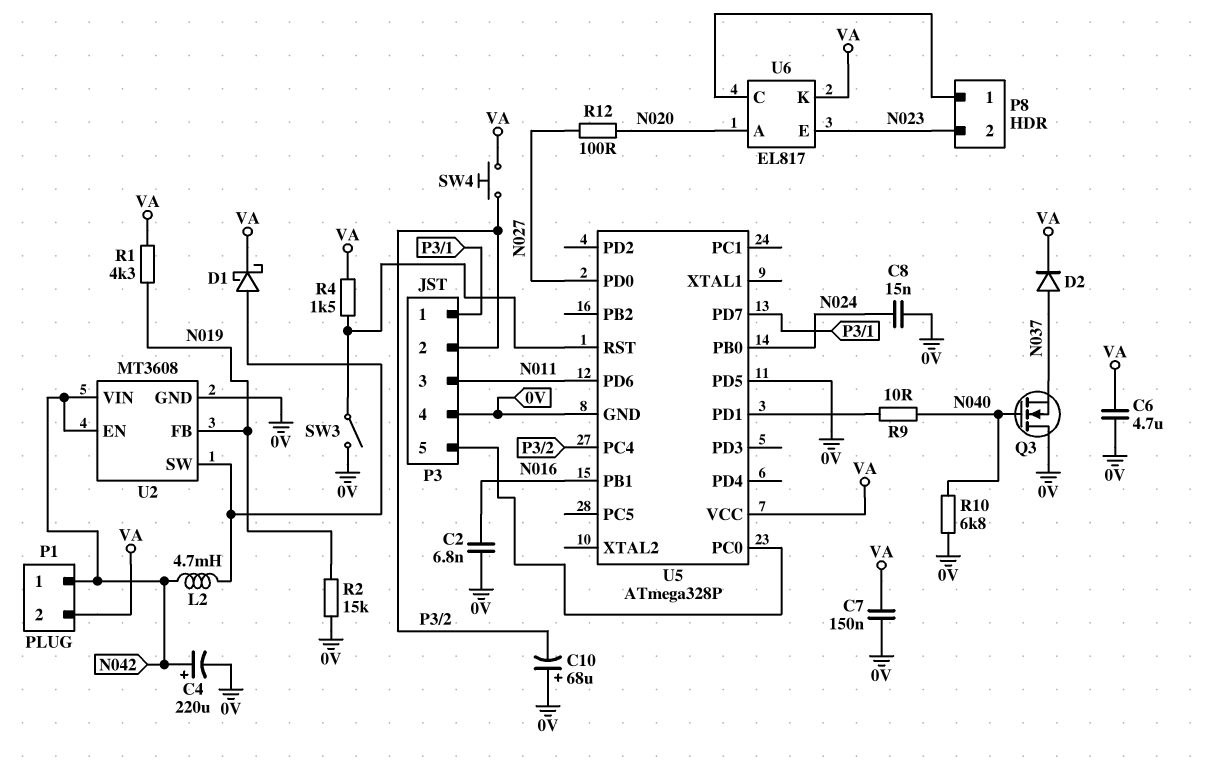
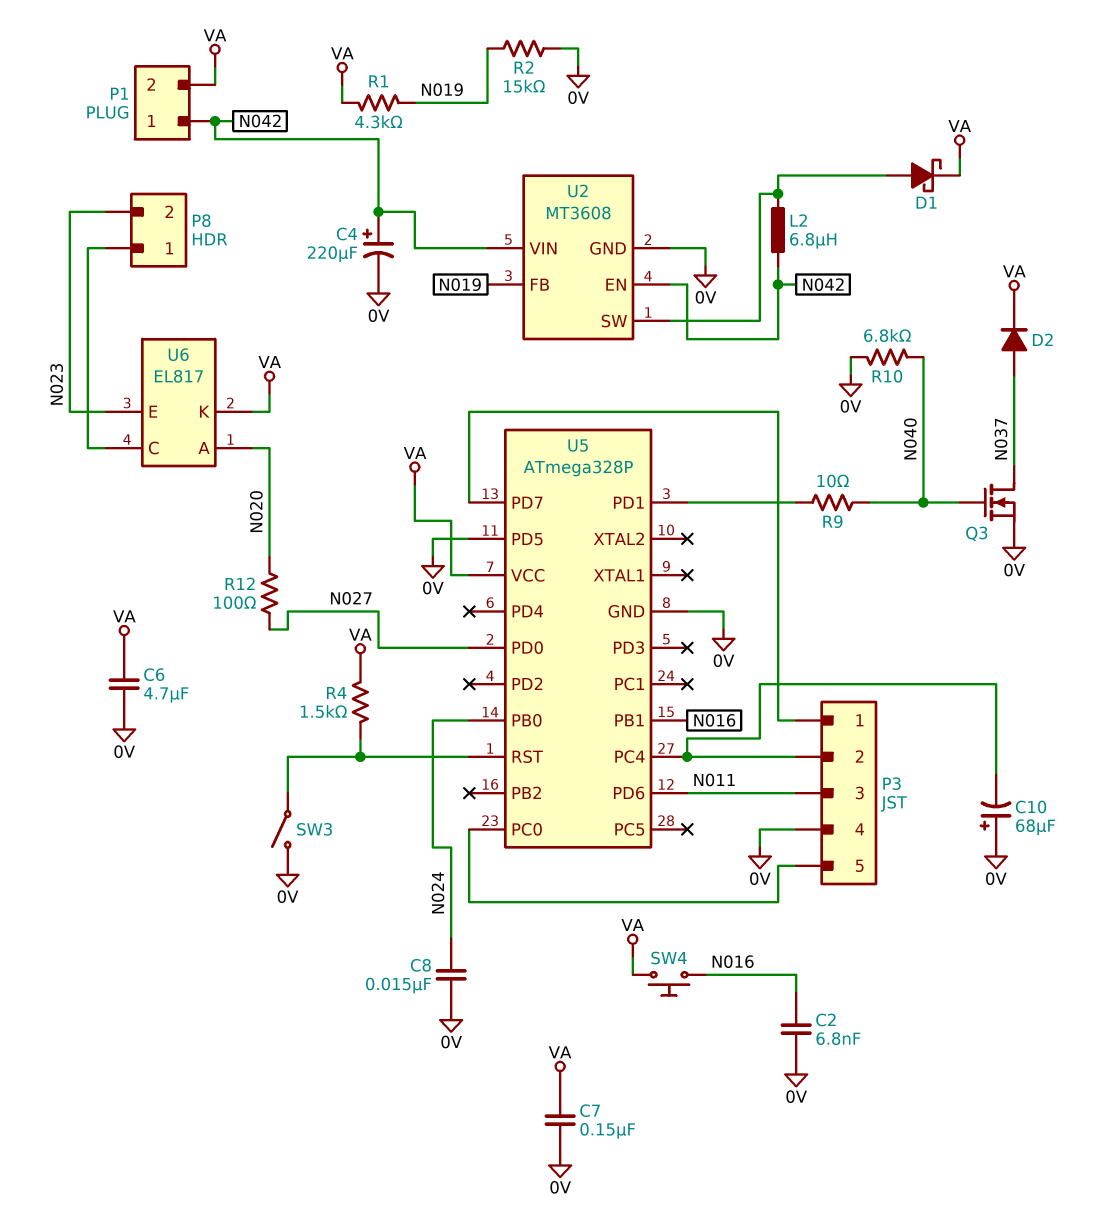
L2: 4.7mH (N042, U2/SW) -> 6.8uH (N042, U2/SW)
Q3: NMOS (G N040, D 0V, S N037) -> NMOS (G N040, D N037, S 0V)
SW4: button (P3/2, VA) -> button (N016, VA)

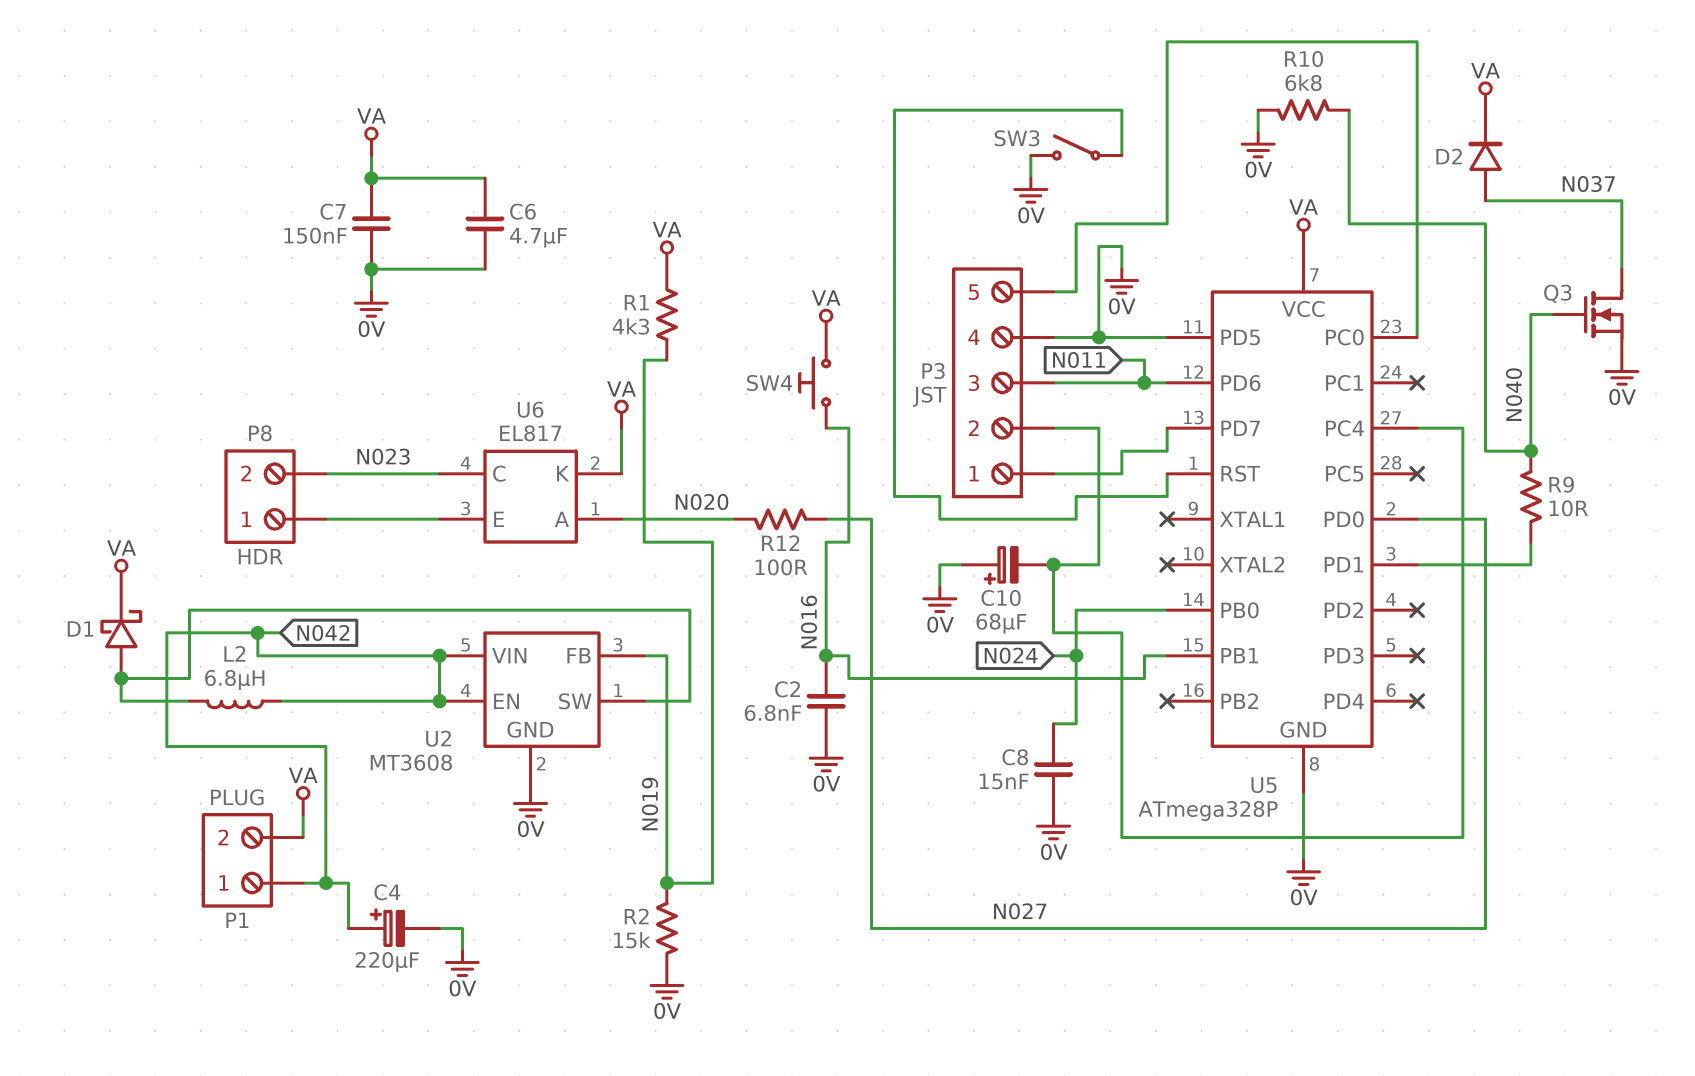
R4: 1.5k (U5/RST, VA) -> none
U6 pin C: P8/1 -> N023
U6 pin E: N023 -> P8/1

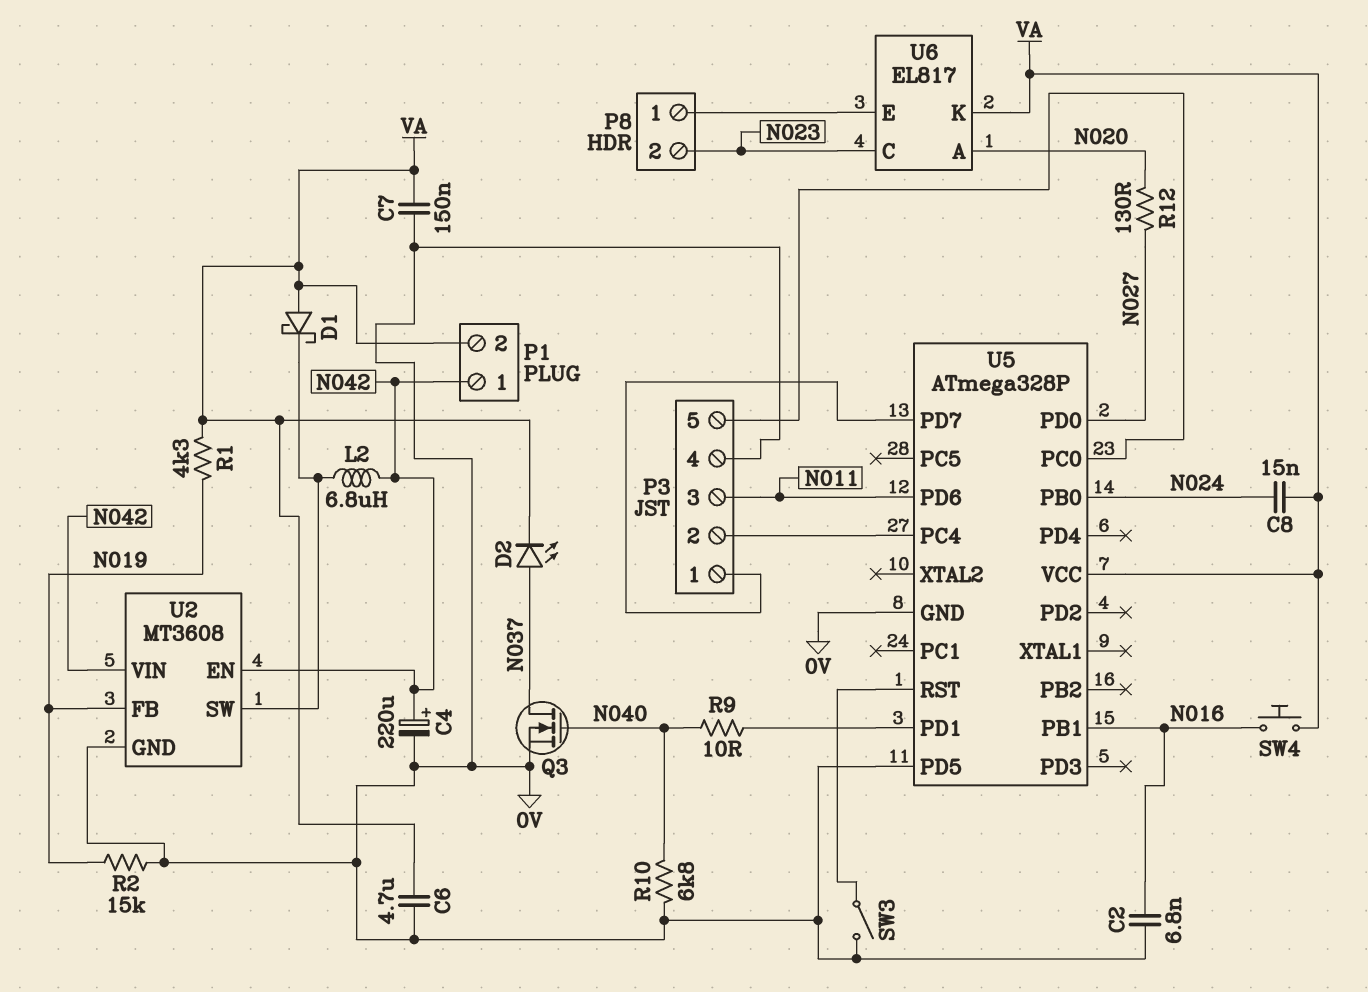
C8: 15nF (0V, N024) -> 15nF (N024, VA)
C10: 68uF (plus 0V, minus P3/2) -> none
D1: schottky (A U2/SW, K VA) -> schottky (A VA, K U2/SW)
D2: diode (A N037, K VA) -> LED (A N037, K VA)
R12: 100 (N020, N027) -> 130 (N020, N027)

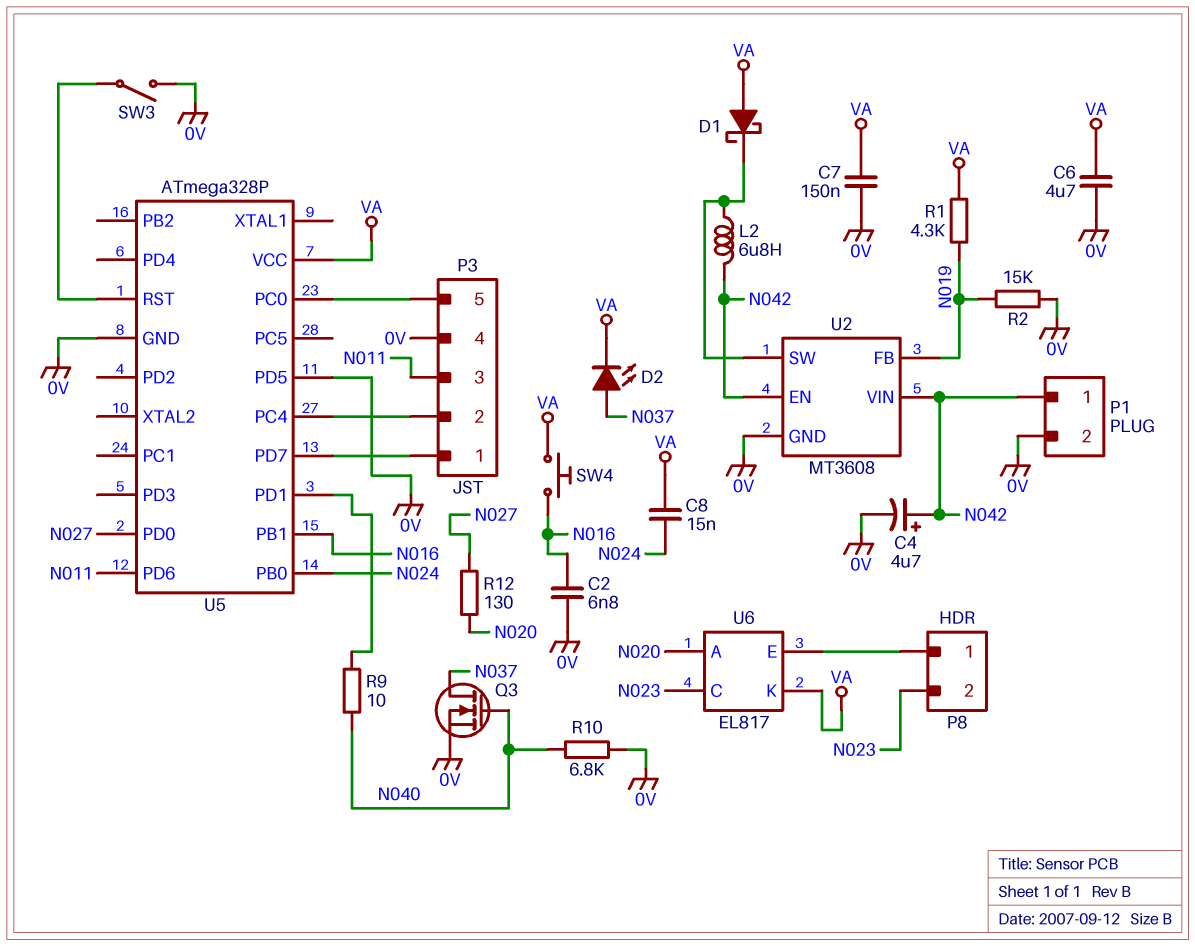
C4: 220uF (plus N042, minus 0V) -> 4.7uF (plus N042, minus 0V)
P1 pin 2: VA -> 0V

